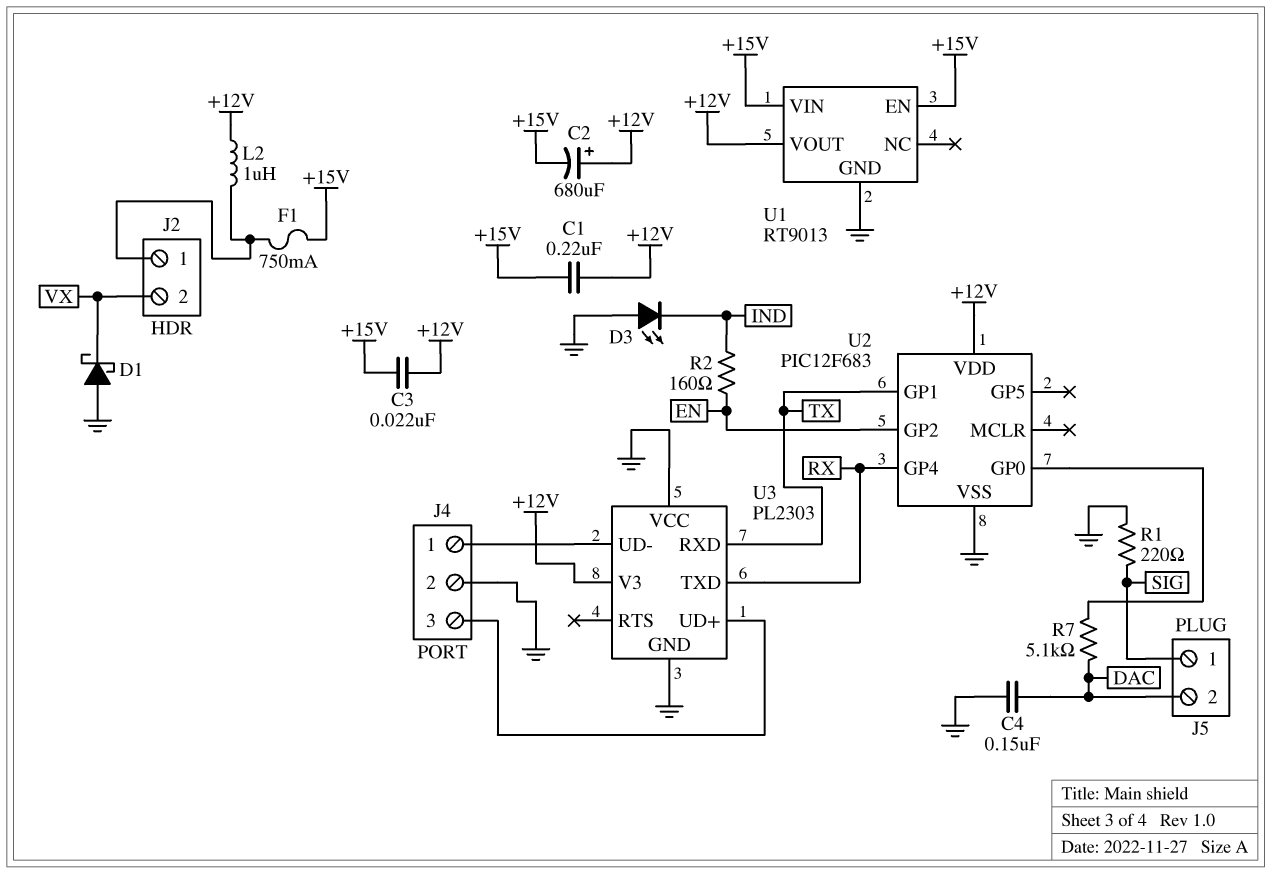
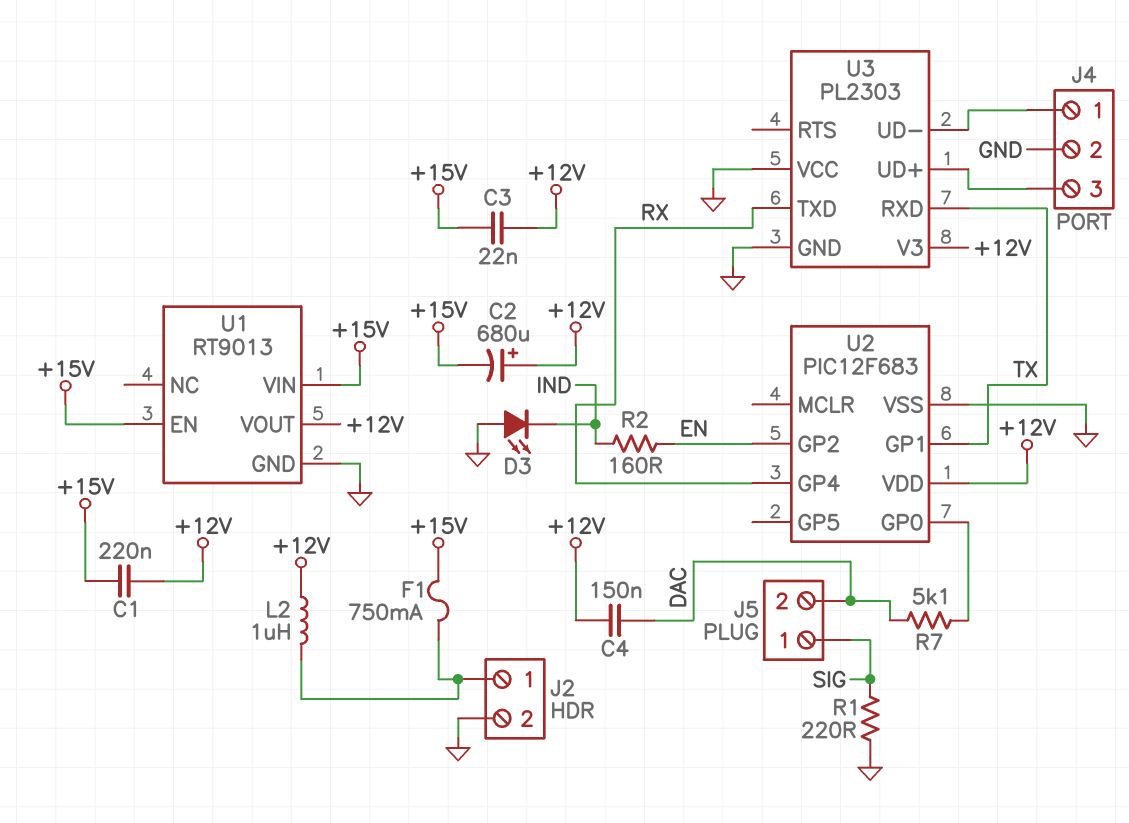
C4: 150nF (DAC, GND) -> 150nF (+12V, DAC)
D1: schottky (A GND, K VX) -> none
J2 pin 2: VX -> GND

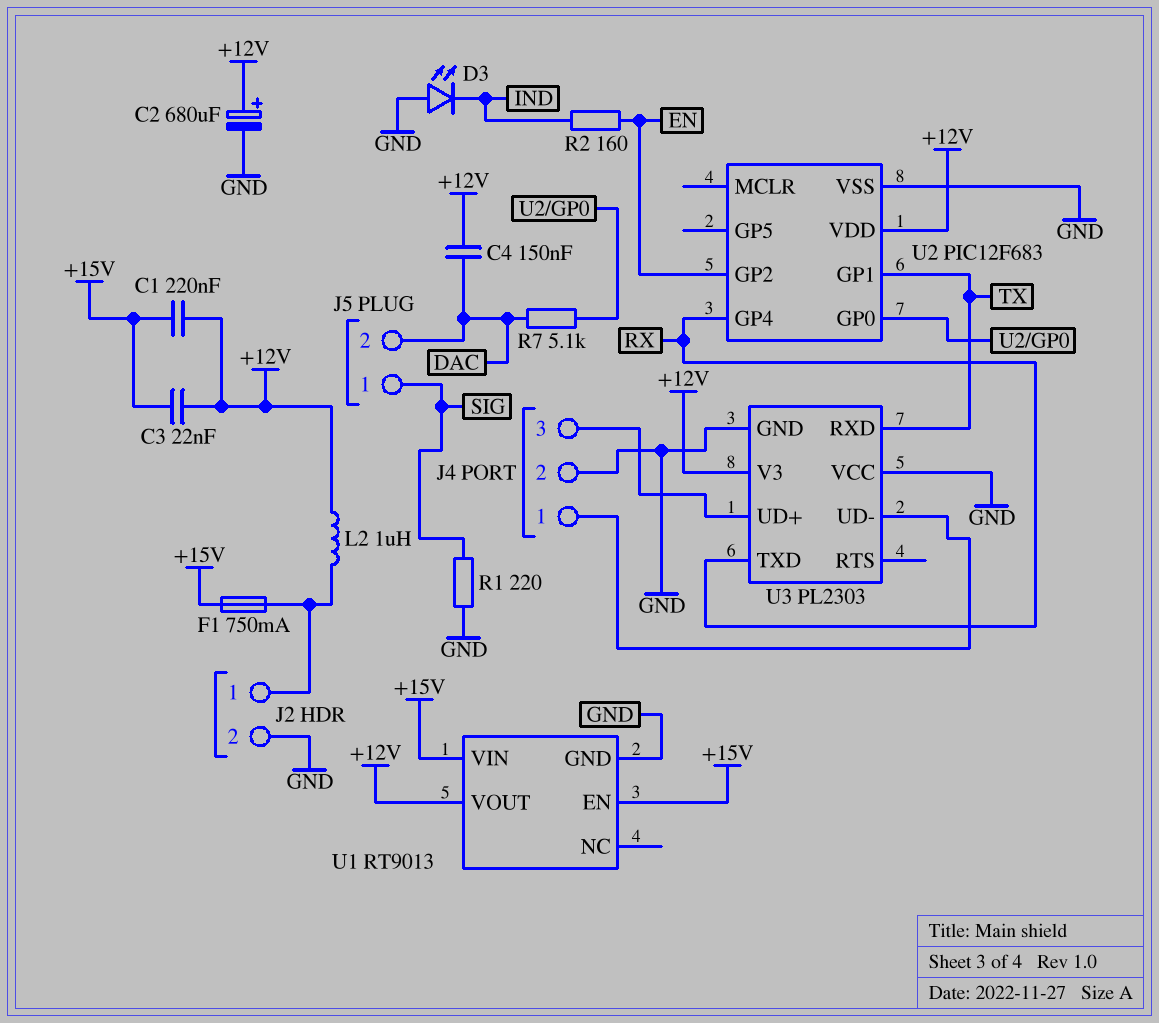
C2: 680uF (plus +12V, minus +15V) -> 680uF (plus +12V, minus GND)

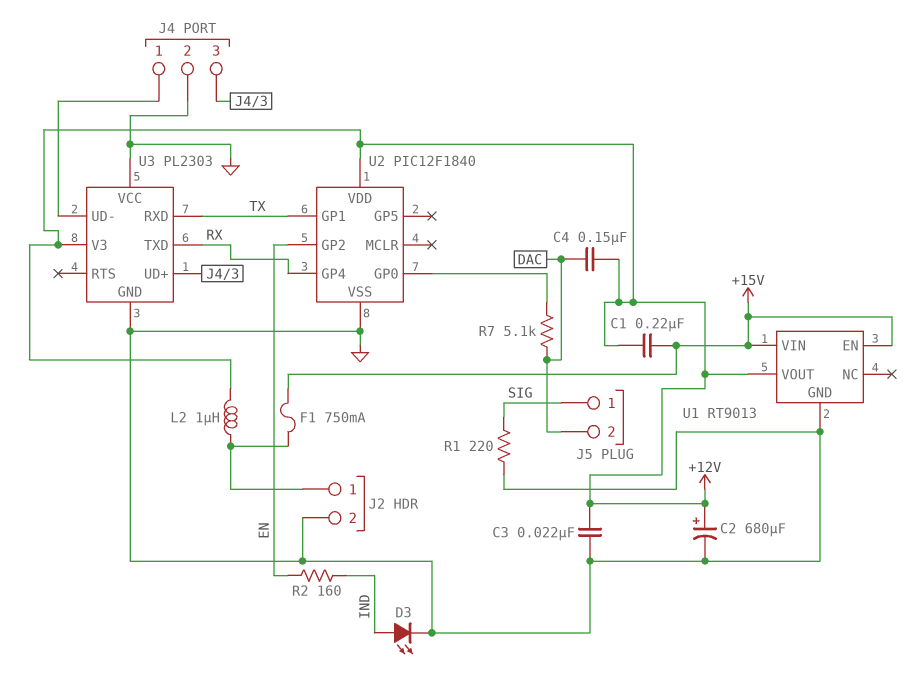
C3: 22nF (+12V, +15V) -> 22nF (+12V, GND)
D3: LED (A GND, K IND) -> LED (A IND, K GND)
U2: PIC12F683 -> PIC12F1840

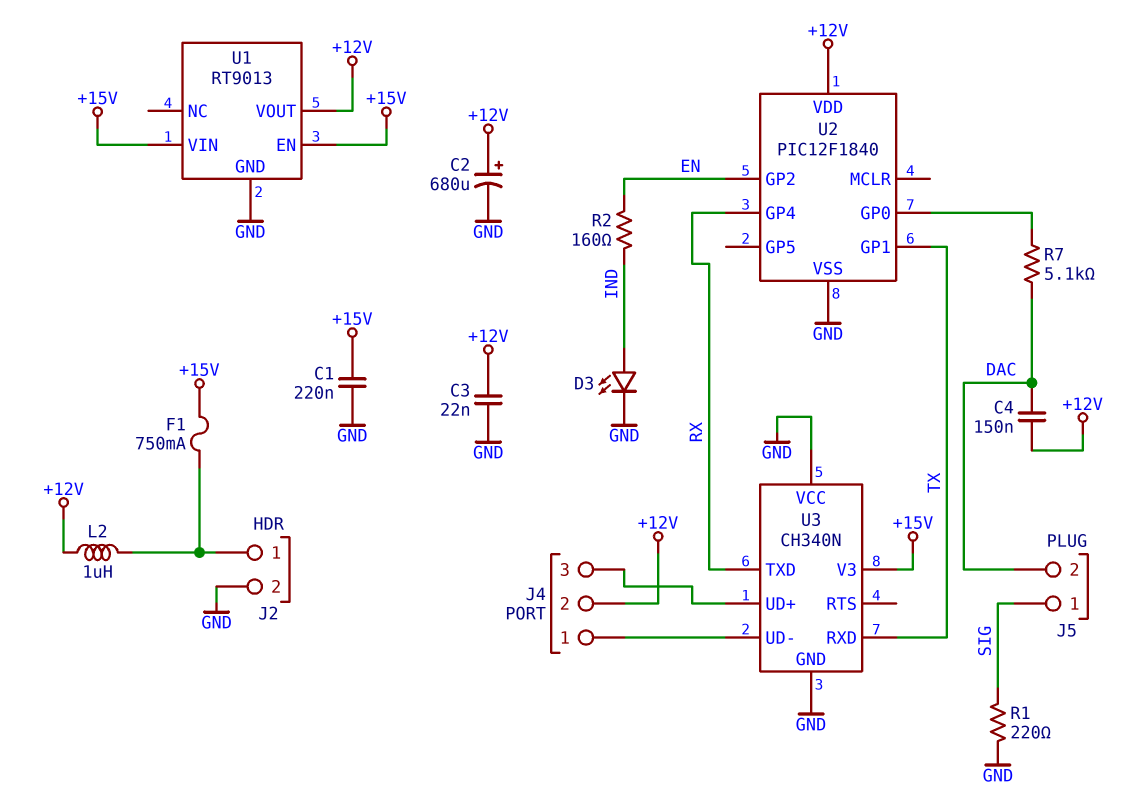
C1: 220nF (+12V, +15V) -> 220nF (+15V, GND)
J4 pin 2: GND -> +12V
U3: PL2303 -> CH340N
U3 pin V3: +12V -> +15V

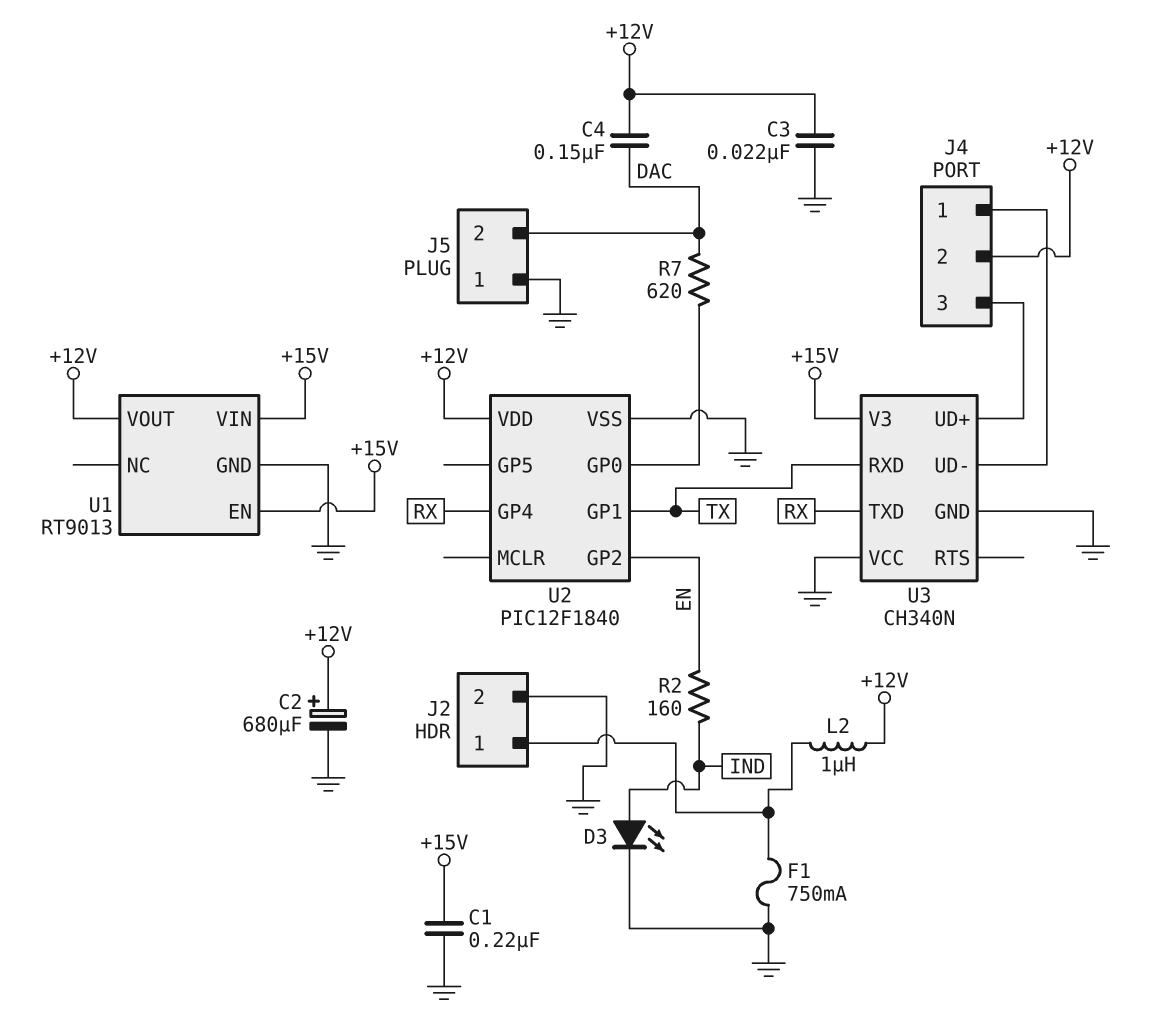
F1: 750mA (+15V, J2/1) -> 750mA (GND, J2/1)
J5 pin 1: SIG -> GND
R1: 220 (GND, SIG) -> none
R7: 5.1k (DAC, U2/GP0) -> 620 (DAC, U2/GP0)

